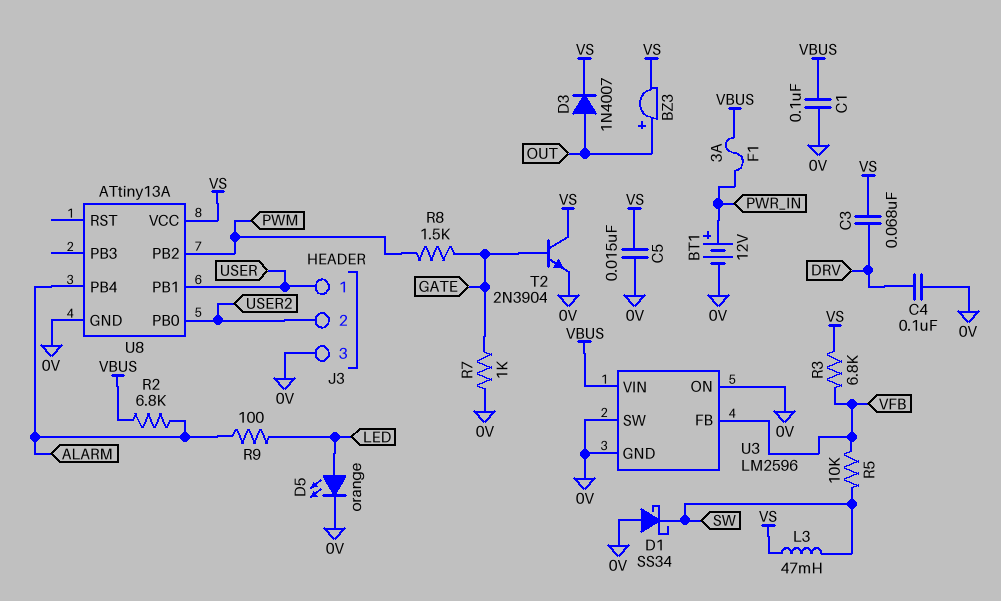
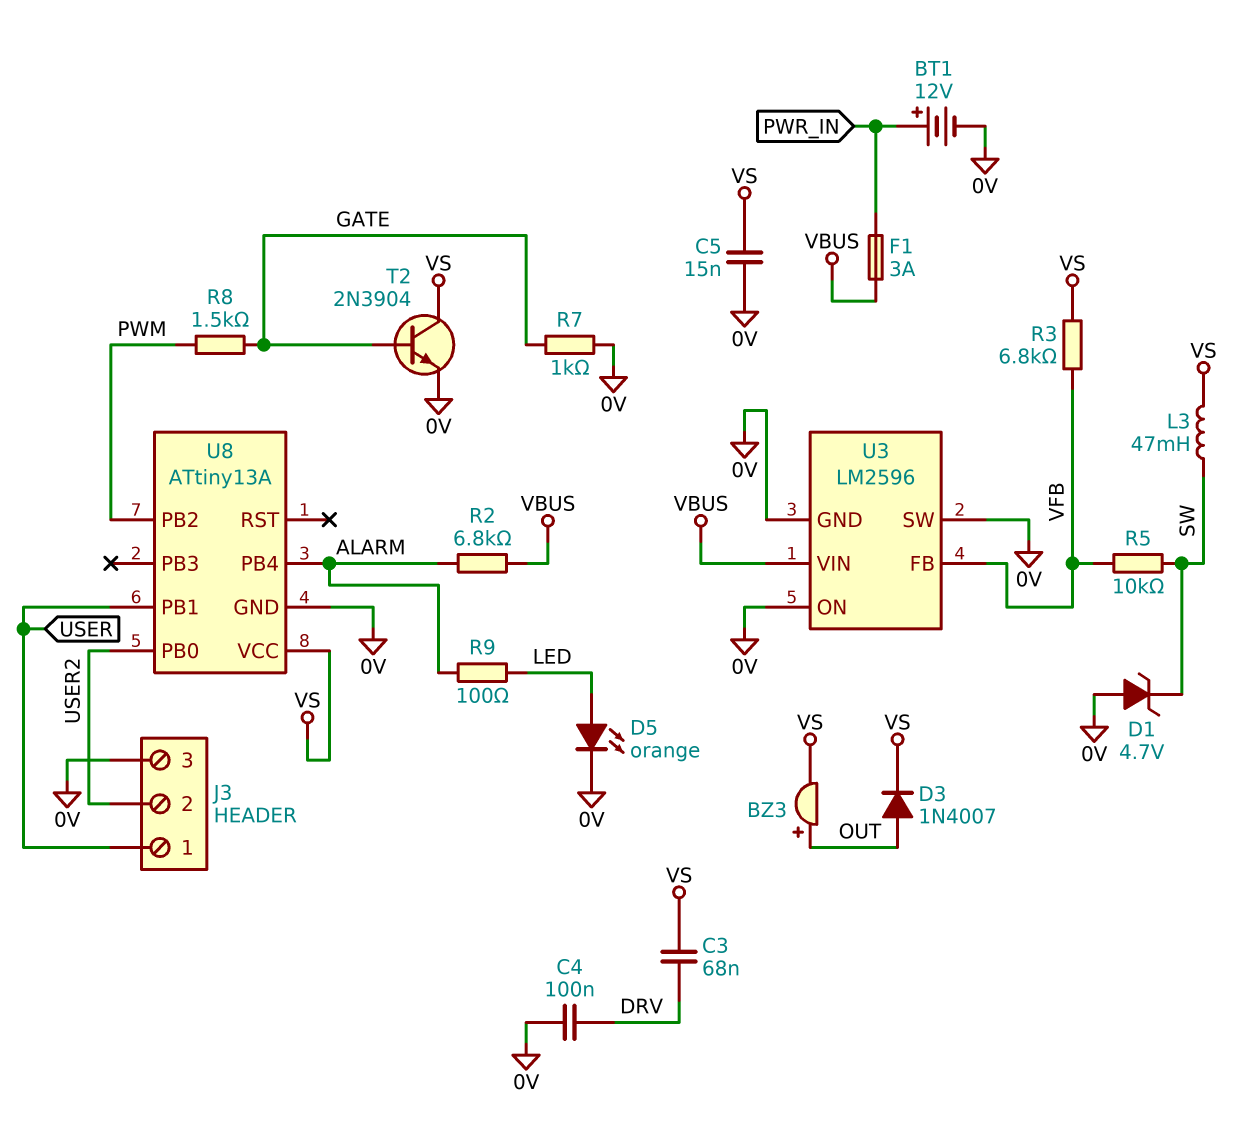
C1: 100nF (0V, VBUS) -> none
D1: schottky SS34 (A 0V, K SW) -> zener 4.7V (A 0V, K SW)

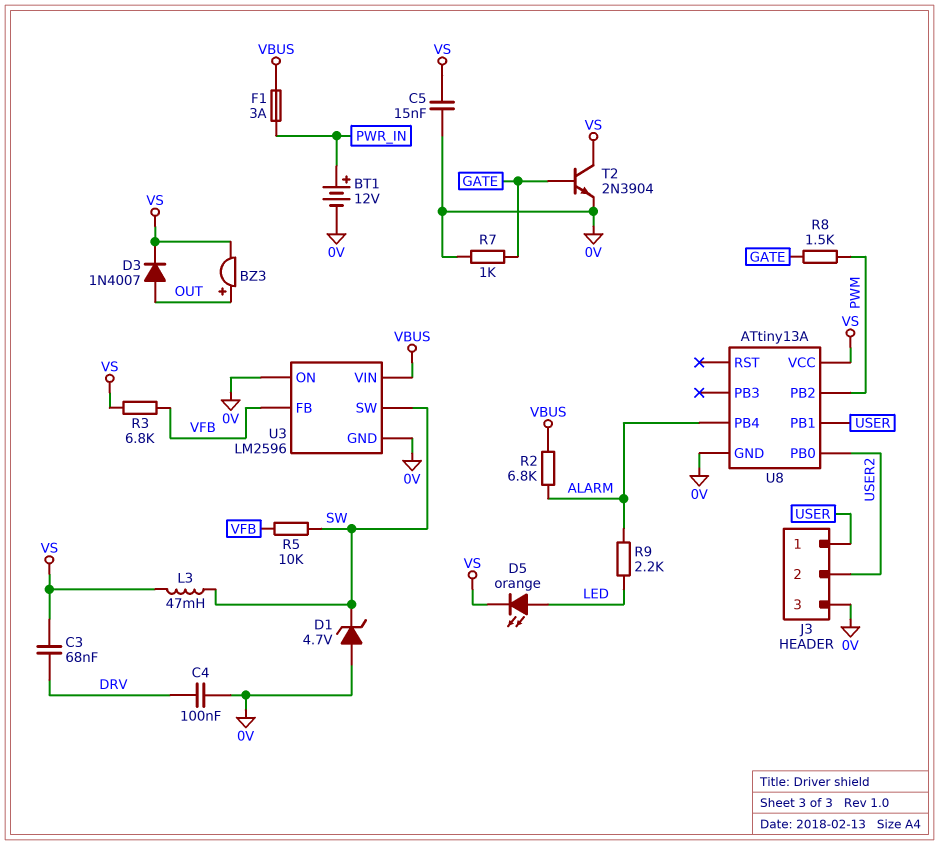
D5: LED orange (A LED, K 0V) -> LED orange (A LED, K VS)
R9: 100 (ALARM, LED) -> 2.2k (ALARM, LED)
U3 pin SW: 0V -> SW

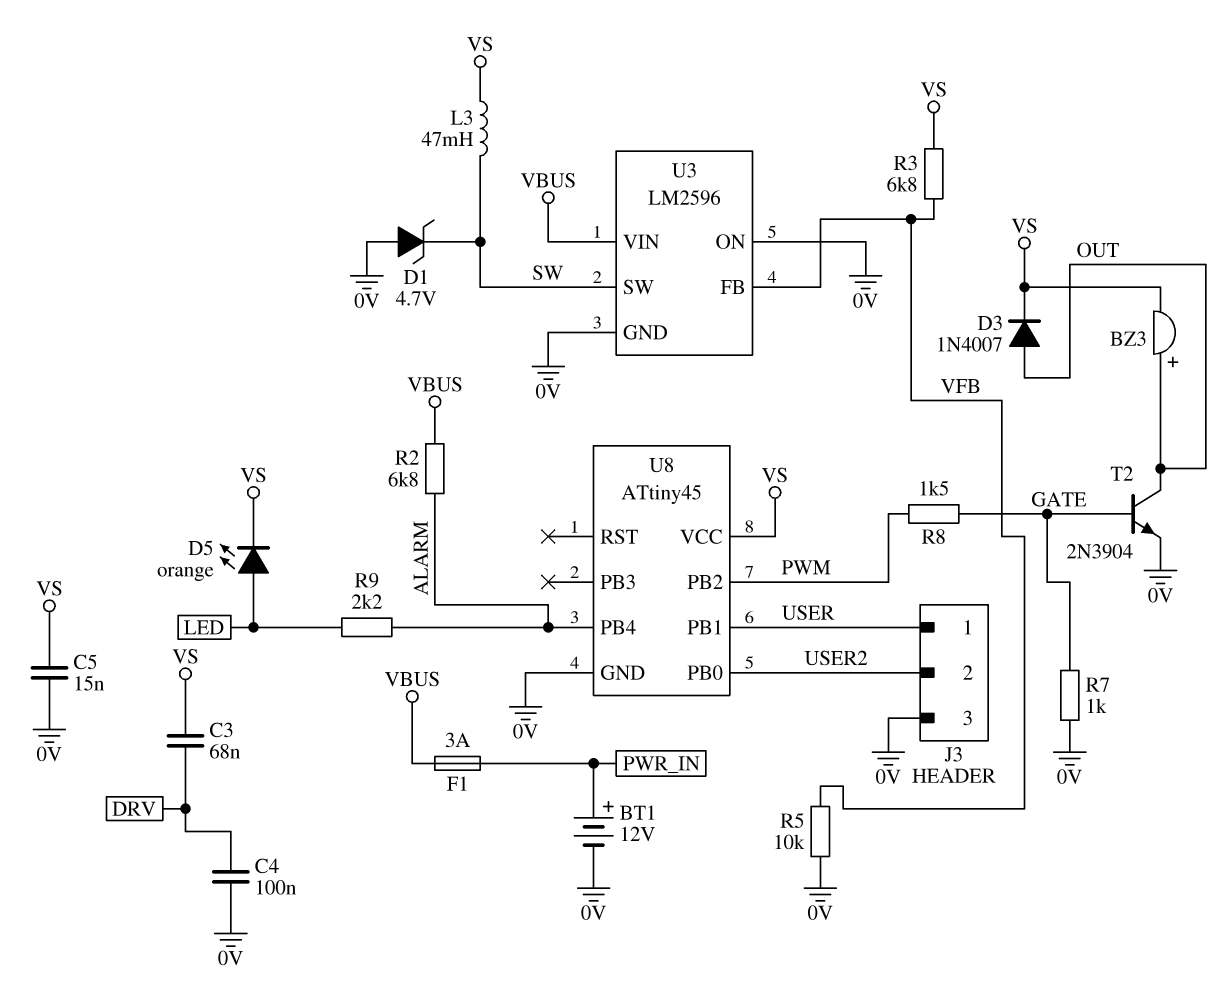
R5: 10k (SW, VFB) -> 10k (0V, VFB)
T2: NPN 2N3904 (B GATE, C VS, E 0V) -> NPN 2N3904 (B GATE, C OUT, E 0V)
U8: ATtiny13A -> ATtiny45

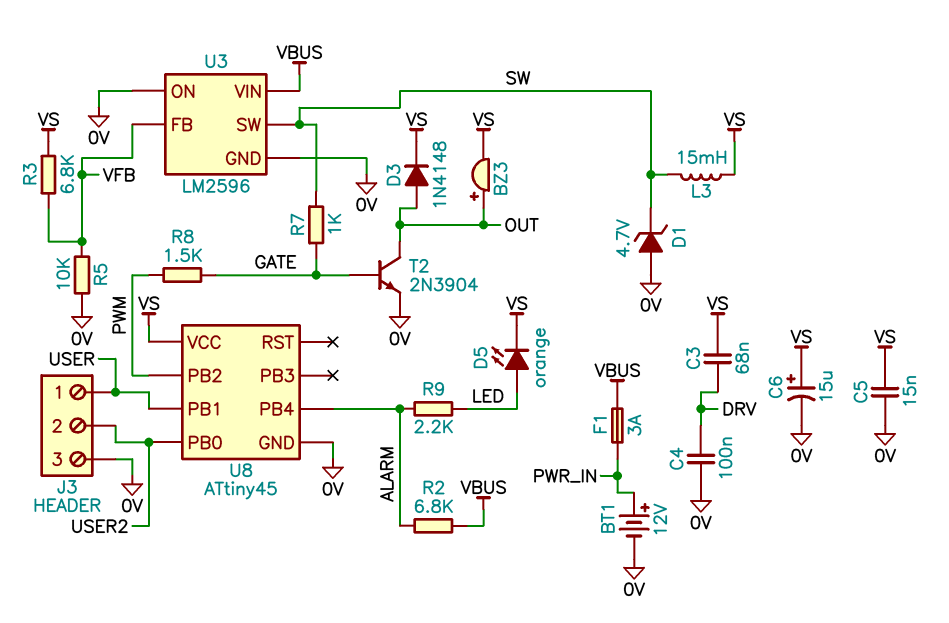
C6: none -> 15uF (plus VS, minus 0V)
D3: diode 1N4007 (A OUT, K VS) -> diode 1N4148 (A OUT, K VS)
L3: 47mH (SW, VS) -> 15mH (SW, VS)
R7: 1k (0V, GATE) -> 1k (GATE, SW)

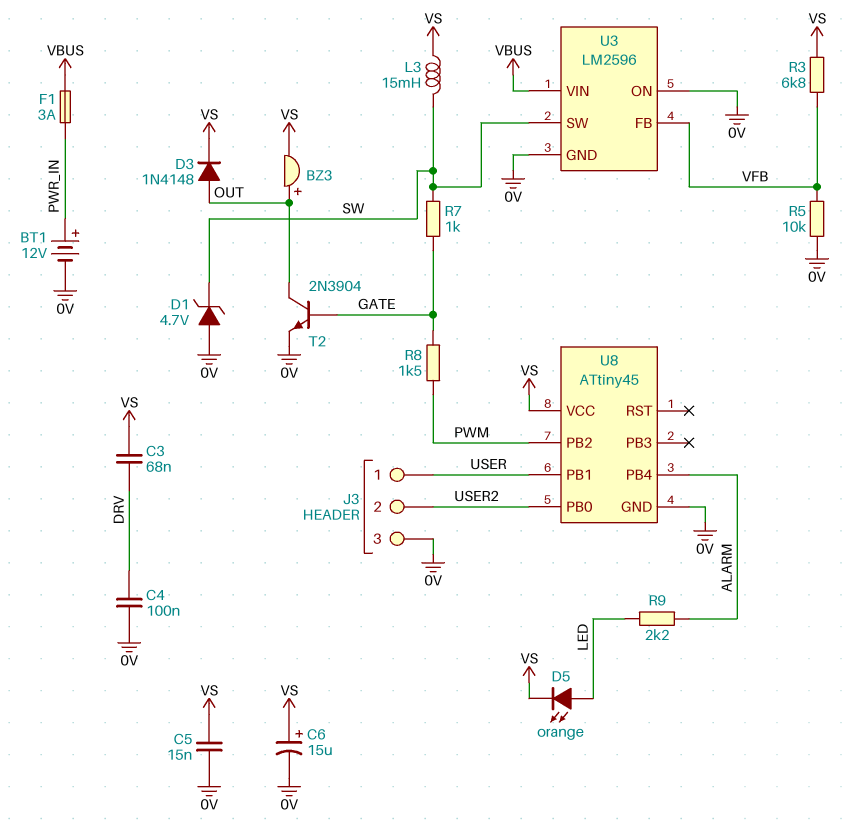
R2: 6.8k (ALARM, VBUS) -> none

